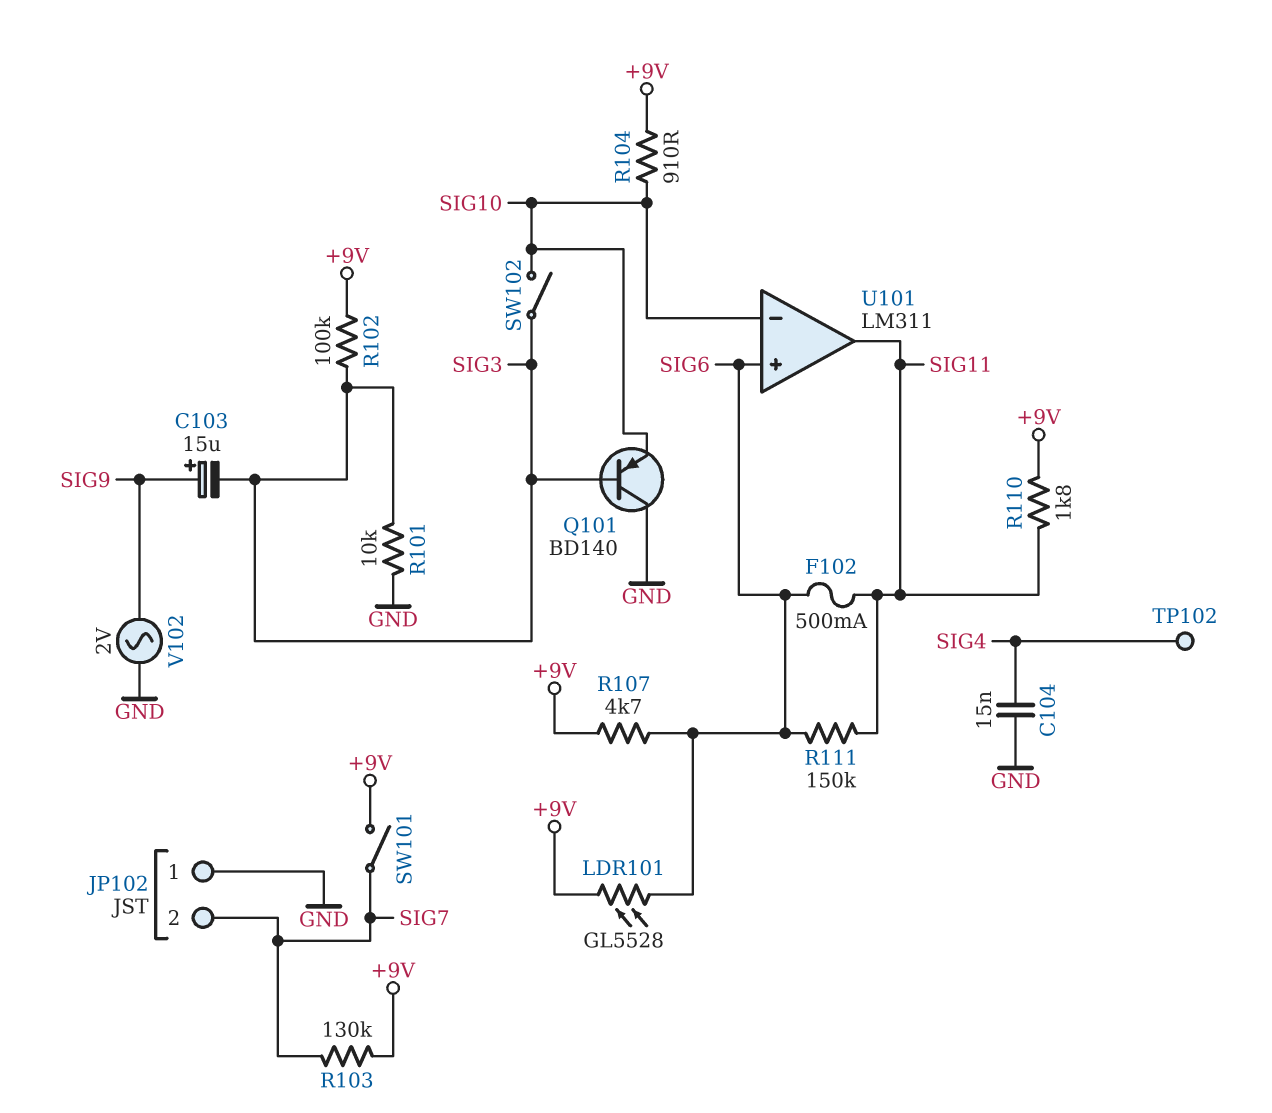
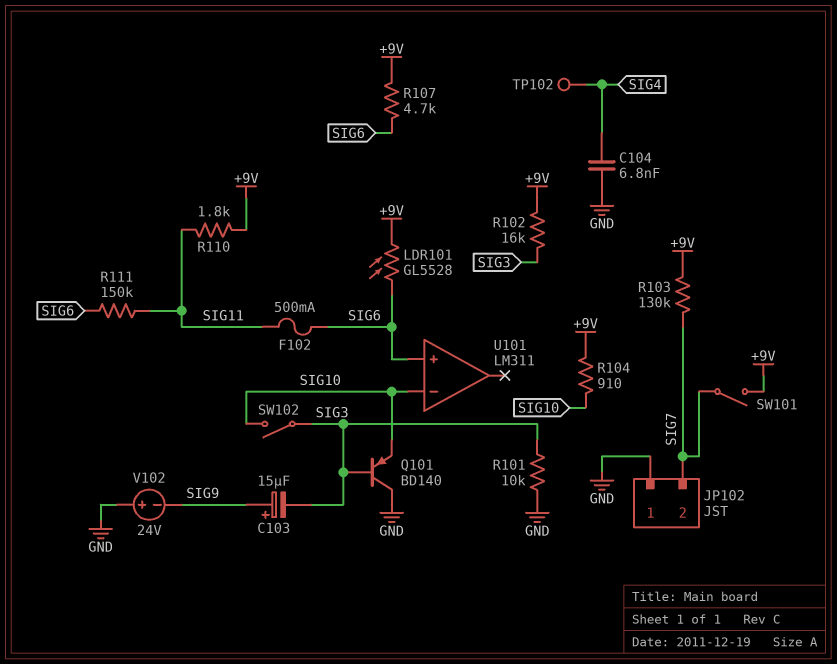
C104: 15nF (GND, SIG4) -> 6.8nF (GND, SIG4)
R102: 100k (+9V, SIG3) -> 16k (+9V, SIG3)
U101 pin out: SIG11 -> none
V102: AC 2V (GND, SIG9) -> 24V (plus GND, minus SIG9)

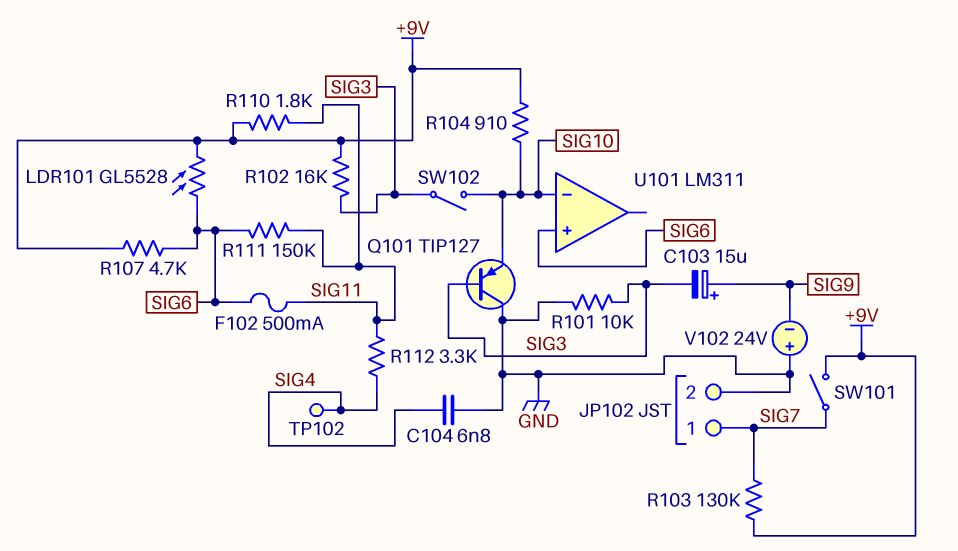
JP102 pin 1: GND -> SIG7
JP102 pin 2: SIG7 -> GND
Q101: PNP BD140 (B SIG3, C GND, E SIG10) -> PNP TIP127 (B SIG3, C GND, E SIG10)
R112: none -> 3.3k (SIG4, SIG11)

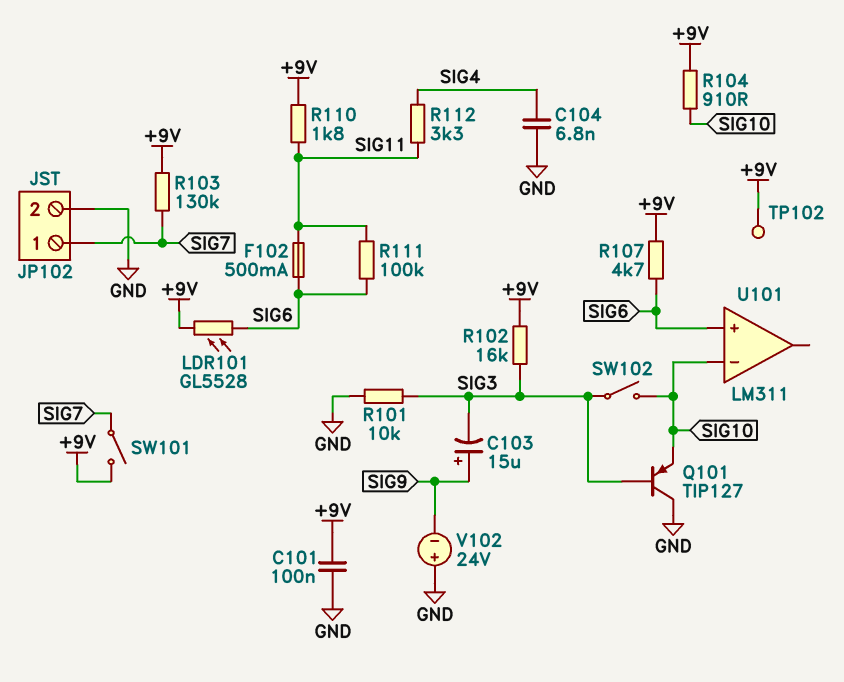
C101: none -> 100nF (+9V, GND)
R111: 150k (SIG6, SIG11) -> 100k (SIG6, SIG11)
TP102: test point (SIG4) -> test point (+9V)

